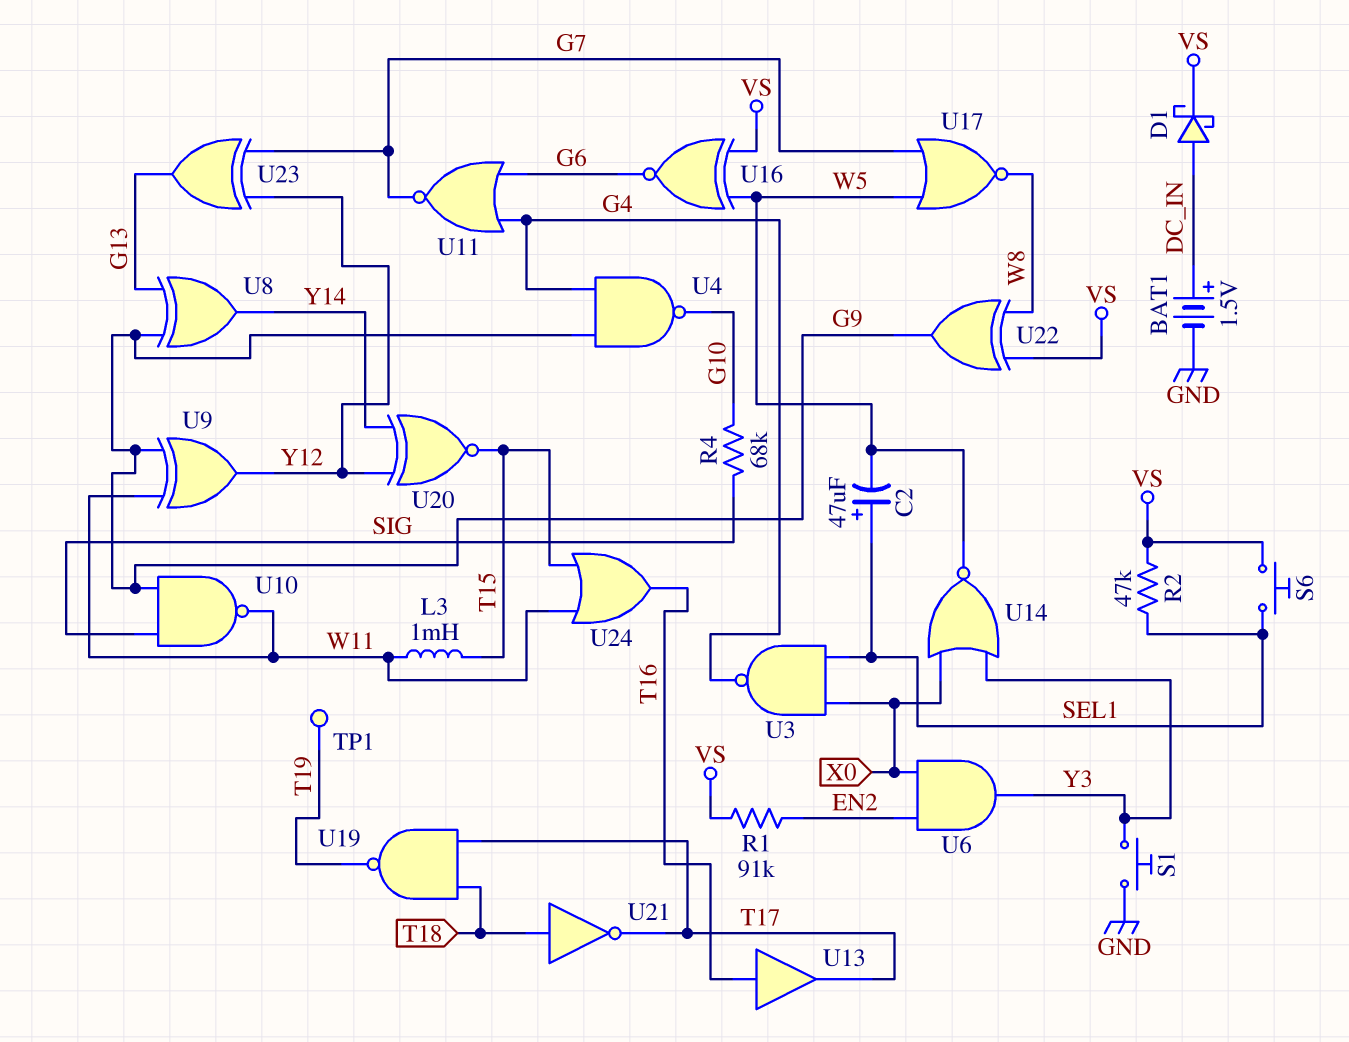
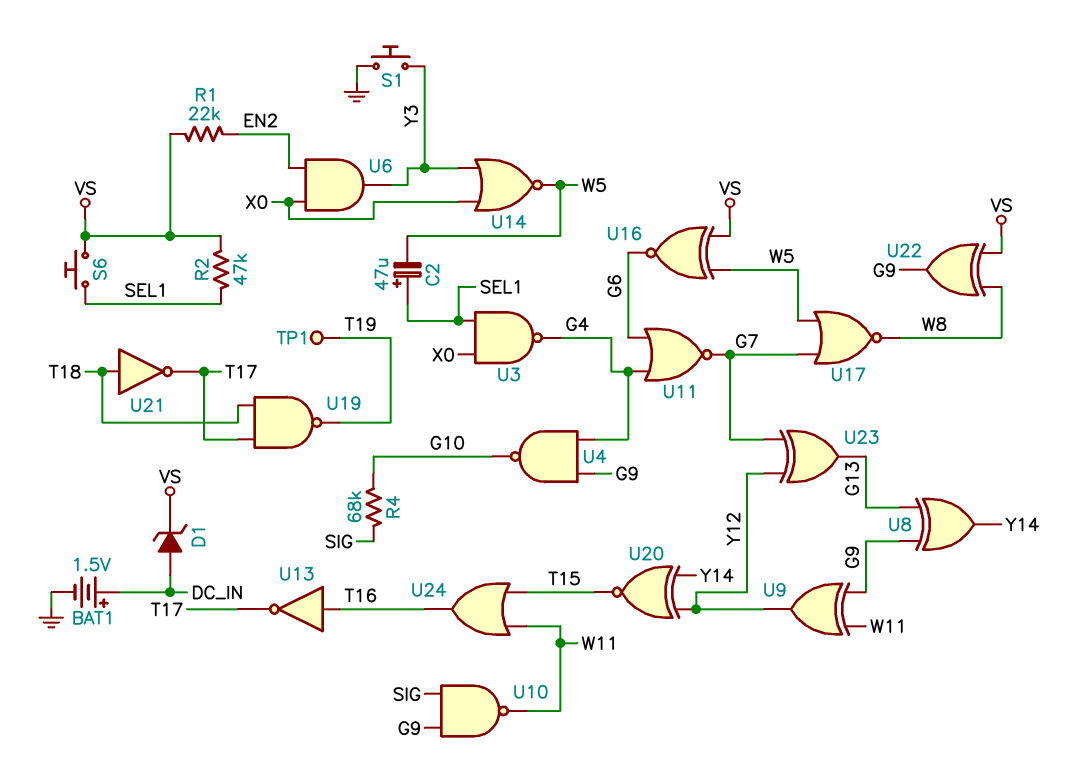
D1: schottky (A DC_IN, K VS) -> zener (A DC_IN, K VS)
L3: 1mH (T15, W11) -> none
R1: 91k (EN2, VS) -> 22k (EN2, VS)
U13: buffer (in T16, out T17) -> NOT (in T16, out T17)

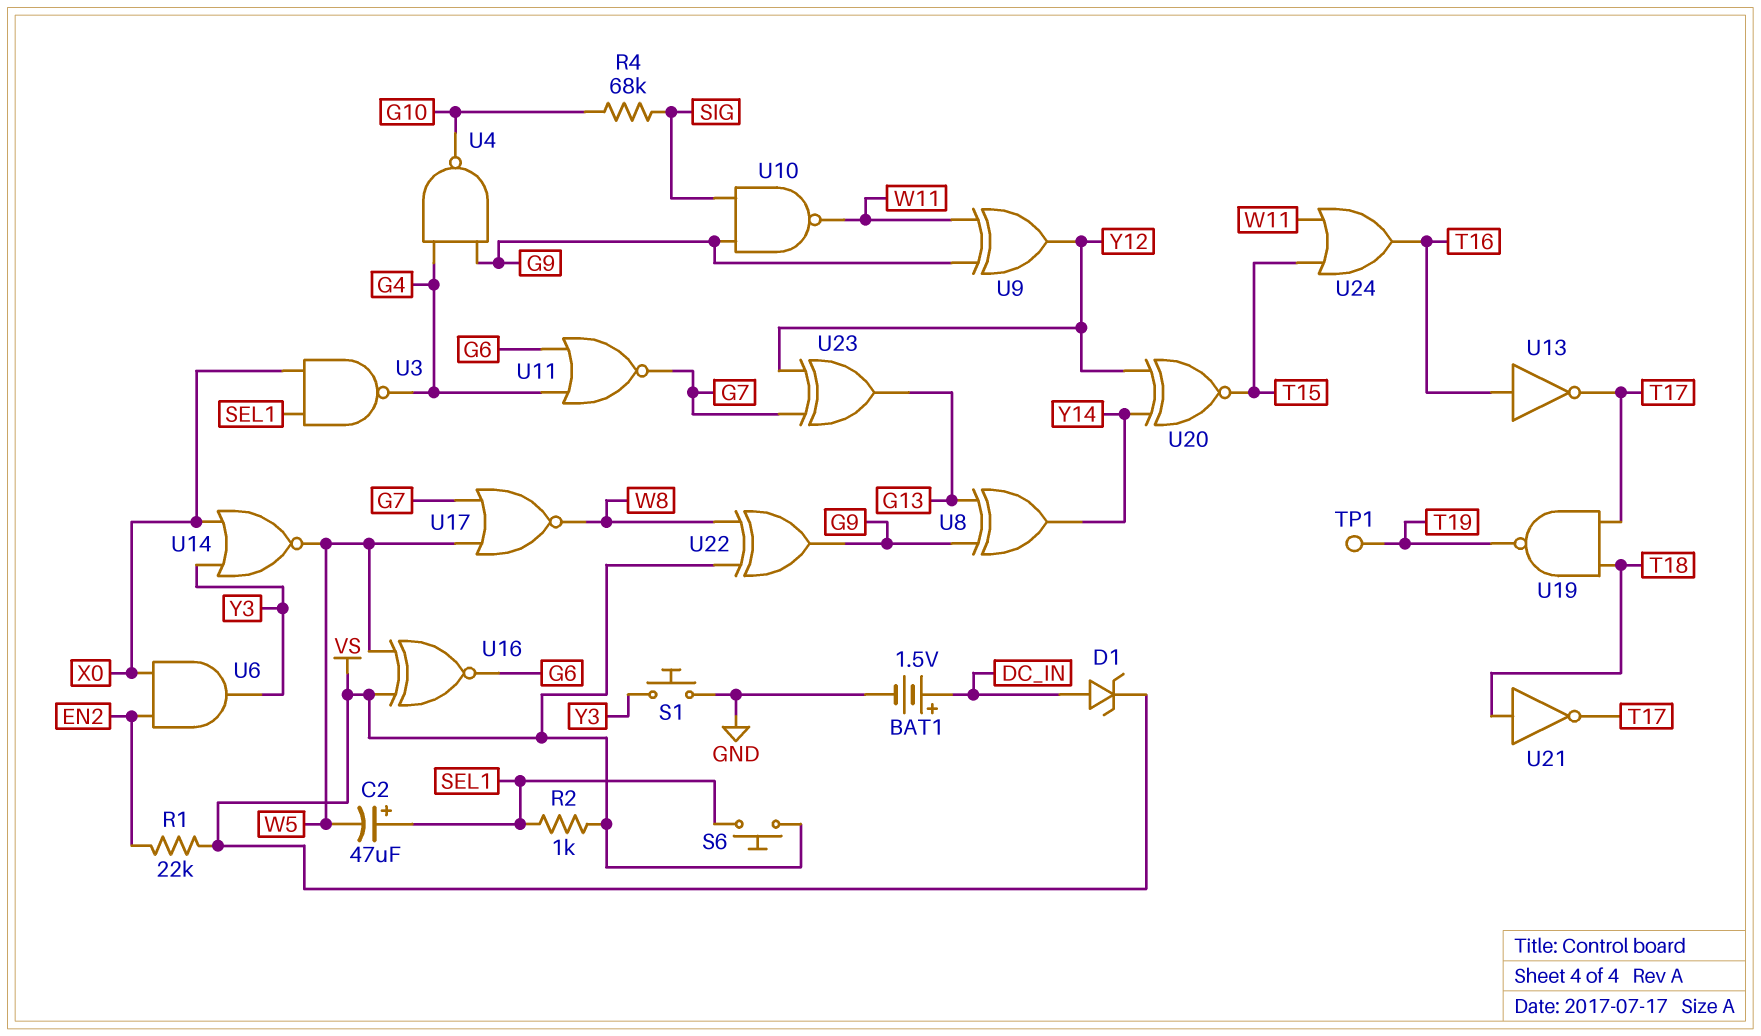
R2: 47k (SEL1, VS) -> 1k (SEL1, VS)

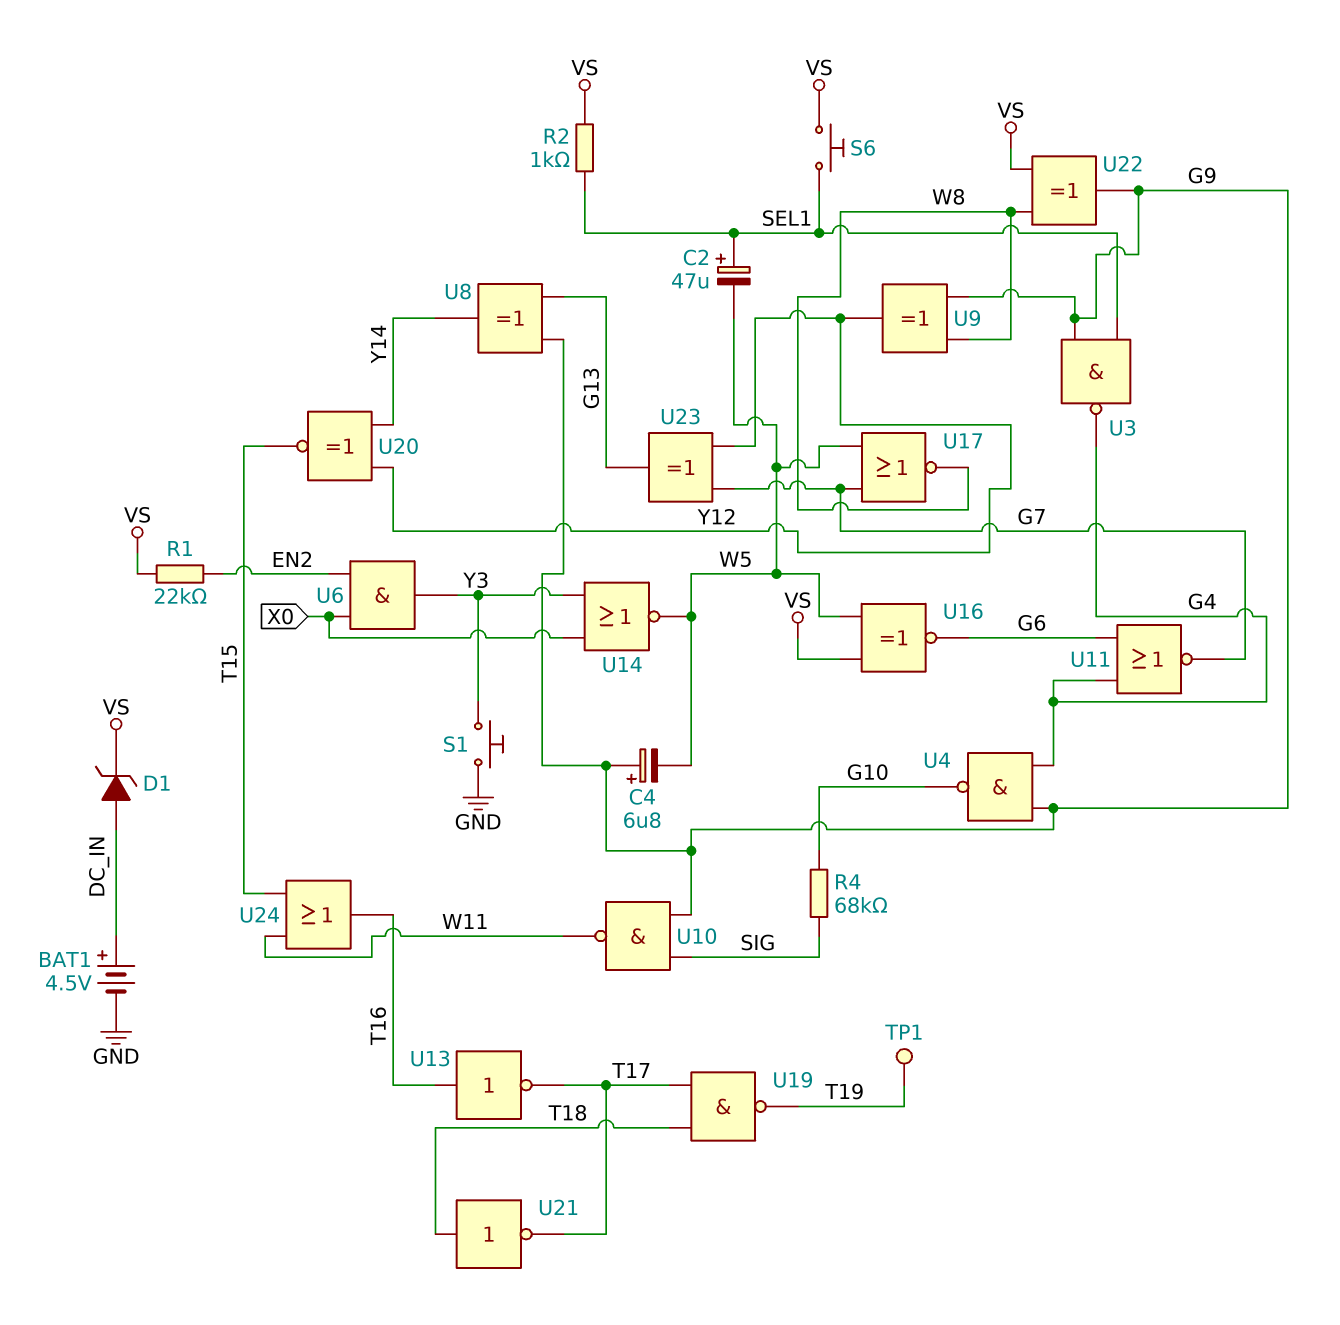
BAT1: 1.5V (plus DC_IN, minus GND) -> 4.5V (plus DC_IN, minus GND)
C4: none -> 6.8uF (plus G9, minus W5)
U3: NAND (in SEL1, in X0, out G4) -> NAND (in G9, in SEL1, out G4)
U9: XOR (in G9, in W11, out Y12) -> XOR (in G9, in W8, out Y12)

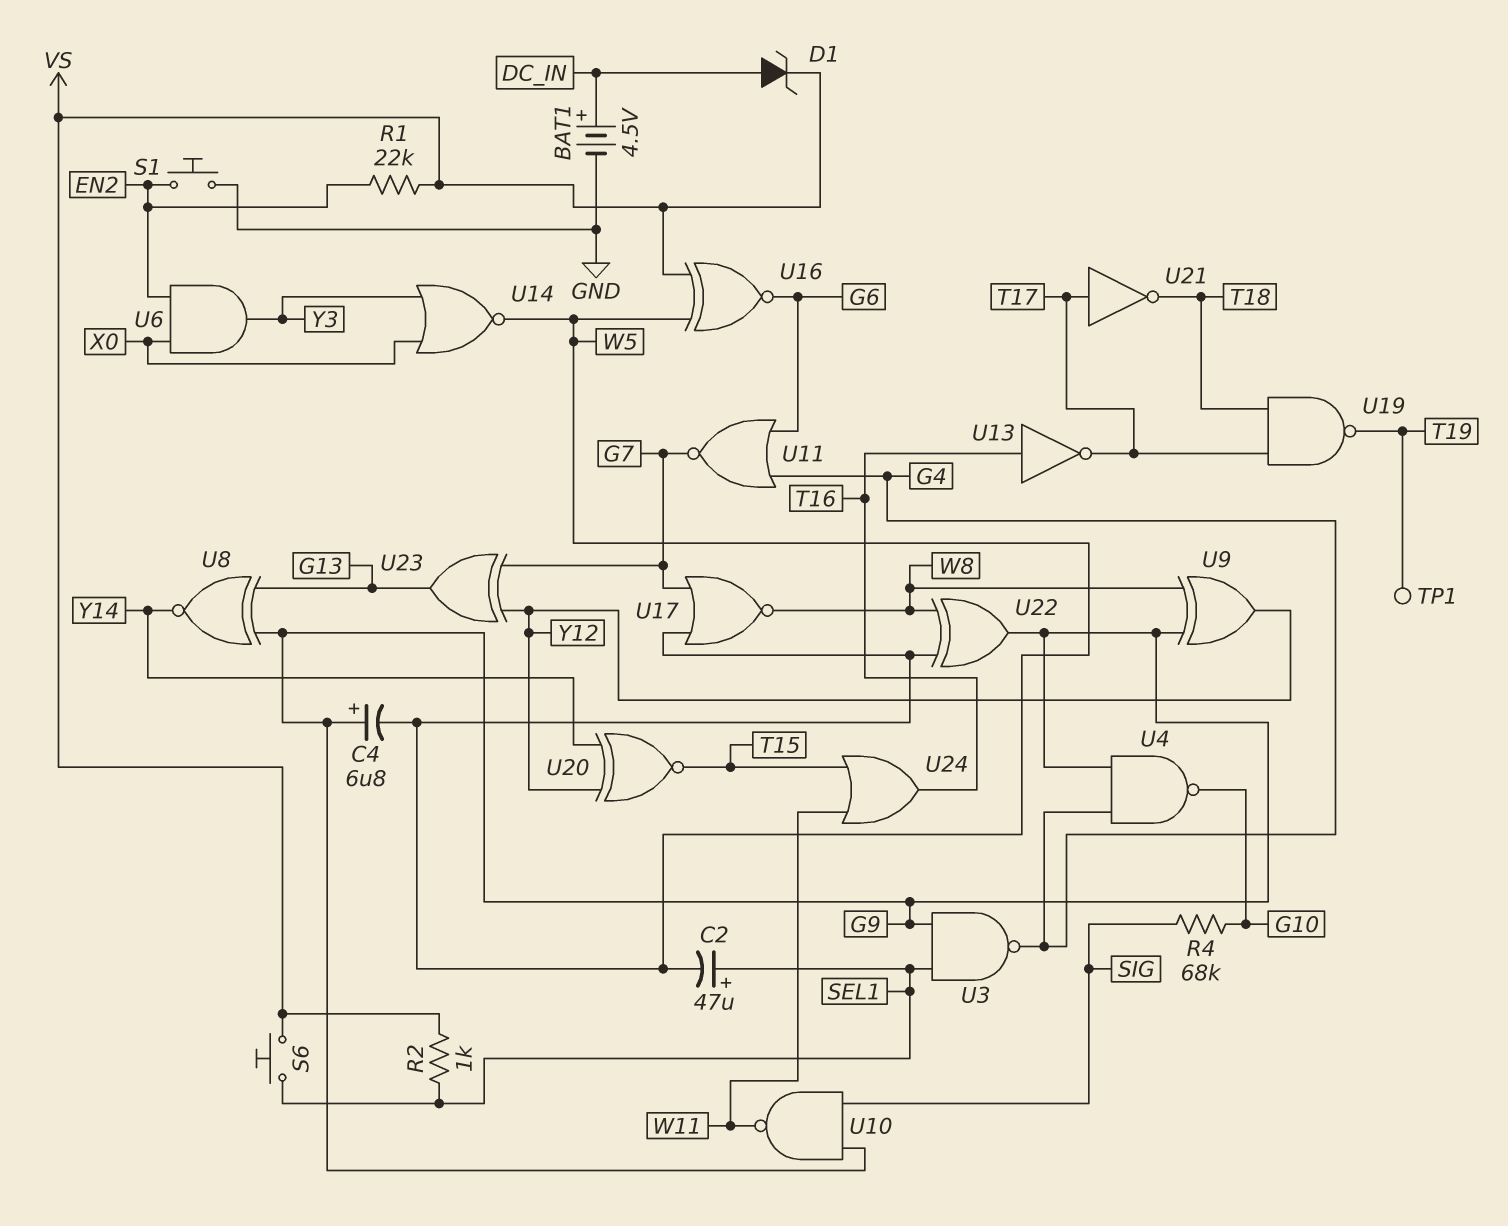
S1: button (GND, Y3) -> button (EN2, GND)
U8: XOR (in G9, in G13, out Y14) -> XNOR (in G9, in G13, out Y14)
U21: NOT (in T18, out T17) -> NOT (in T17, out T18)
U22: XOR (in VS, in W8, out G9) -> XOR (in W5, in W8, out G9)

